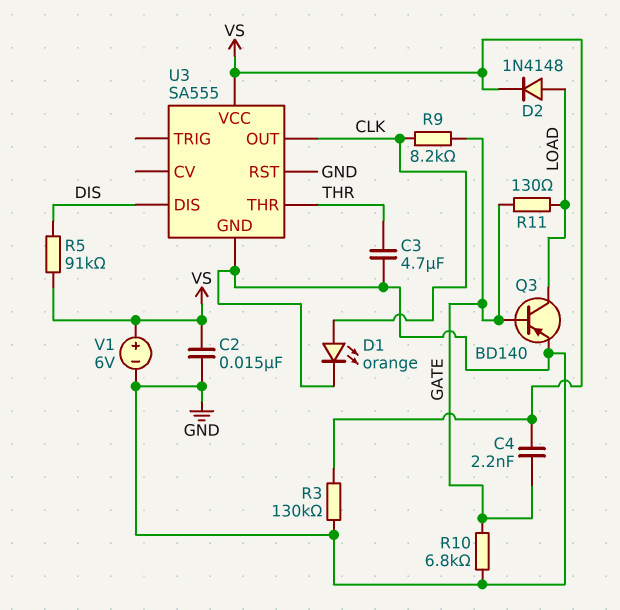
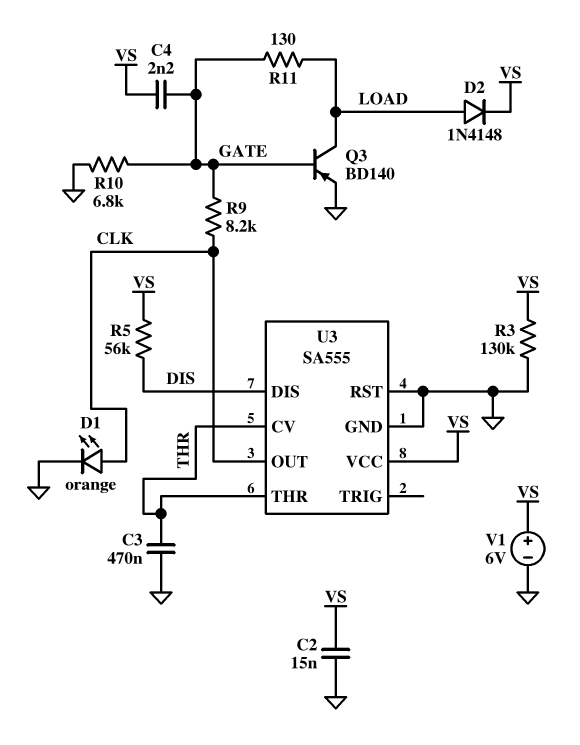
C3: 4.7uF (GND, THR) -> 470nF (GND, THR)
R5: 91k (DIS, VS) -> 56k (DIS, VS)
U3 pin CV: none -> THR

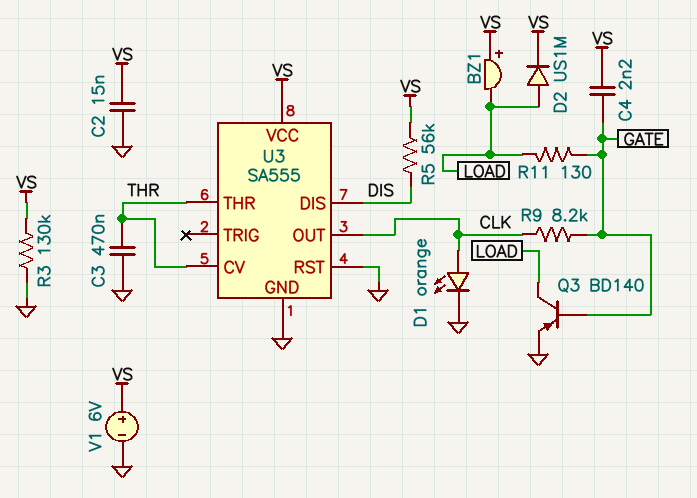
BZ1: none -> buzzer (plus VS, minus LOAD)
D2: diode 1N4148 (A LOAD, K VS) -> diode US1M (A LOAD, K VS)
R10: 6.8k (GATE, GND) -> none

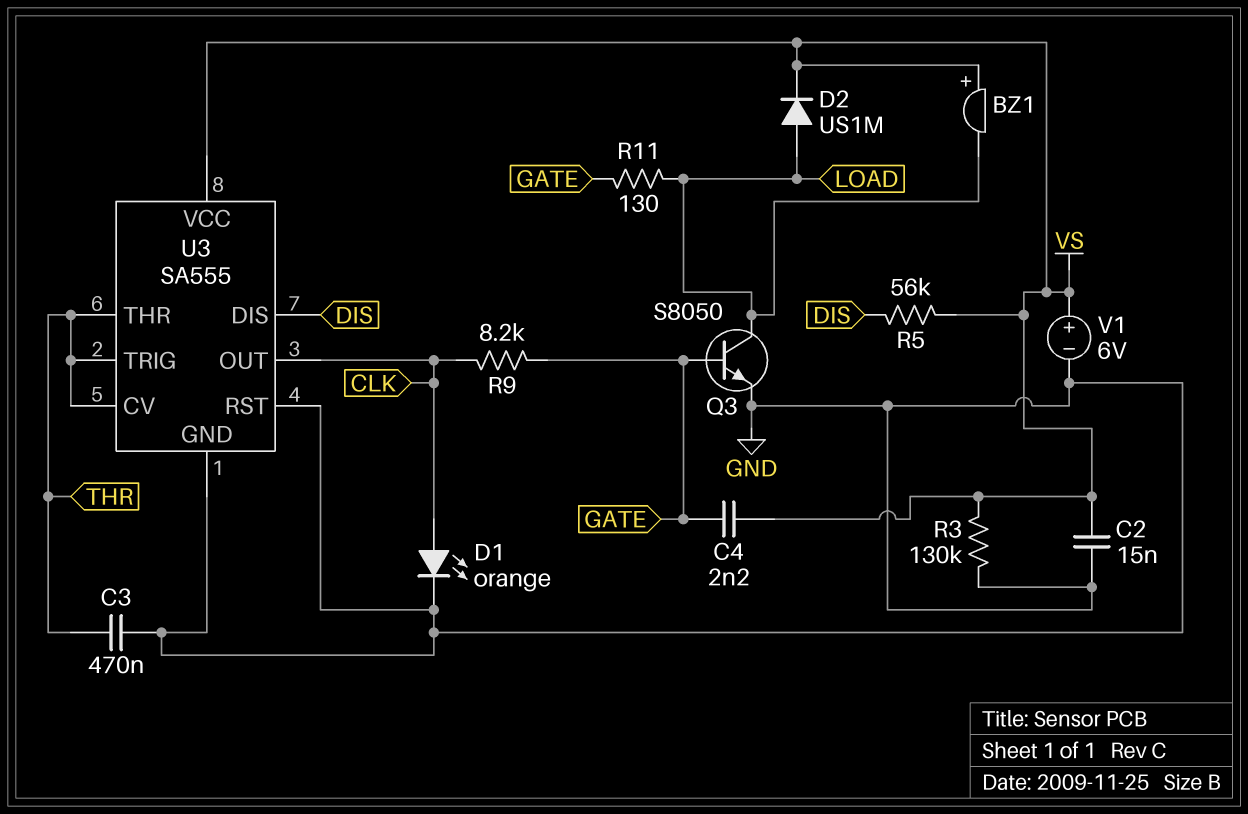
Q3: PNP BD140 (B GATE, C LOAD, E GND) -> NPN S8050 (B GATE, C LOAD, E GND)
U3 pin TRIG: none -> THR

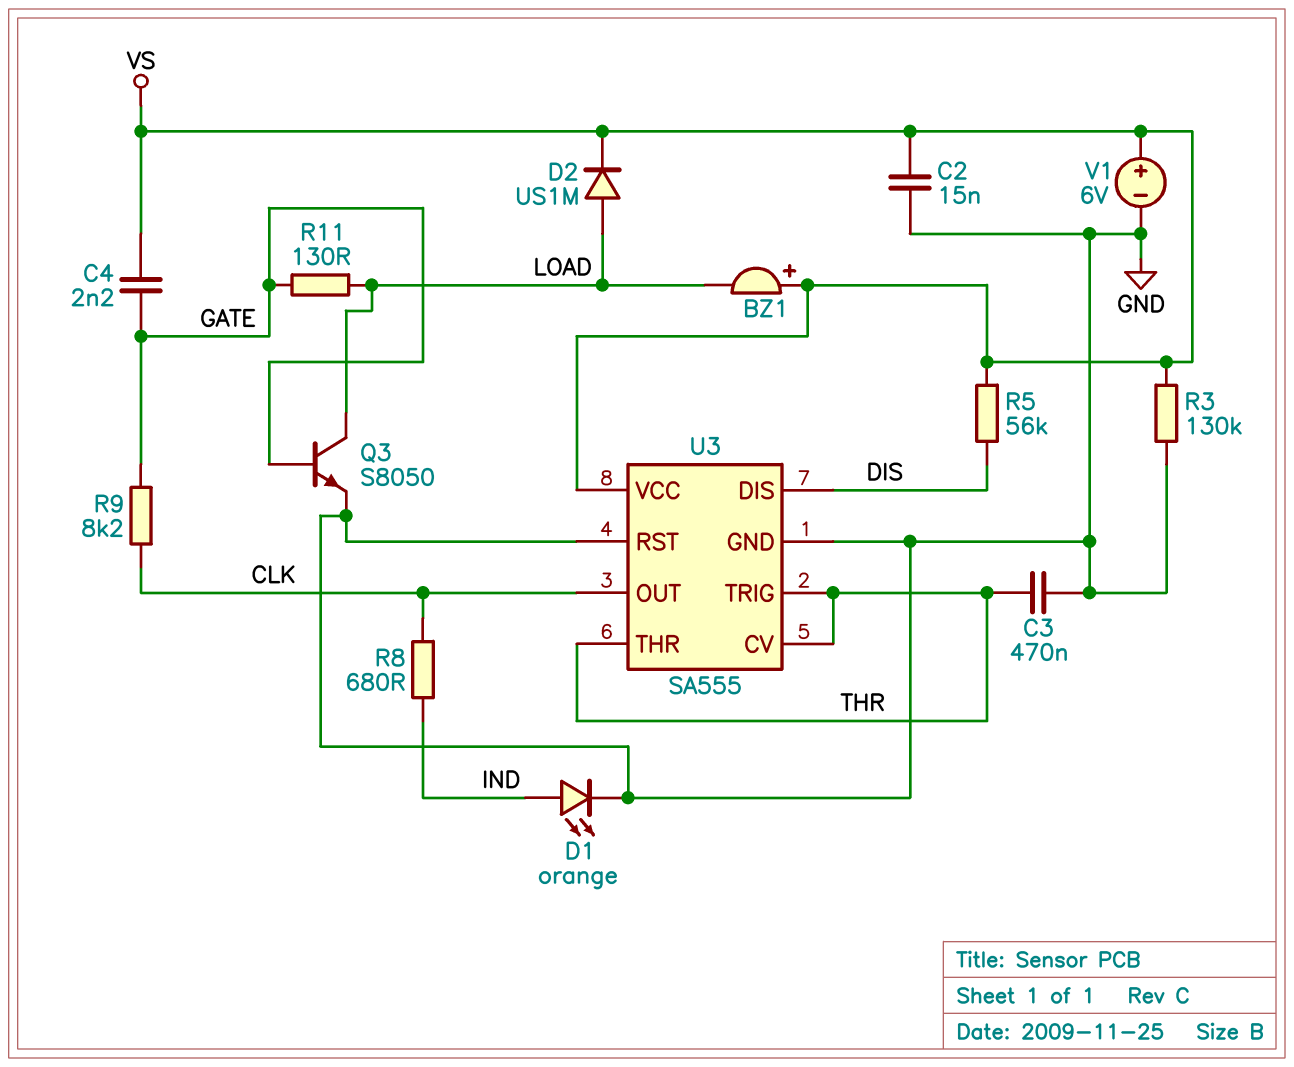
D1: LED orange (A CLK, K GND) -> LED orange (A IND, K GND)
R8: none -> 680 (CLK, IND)

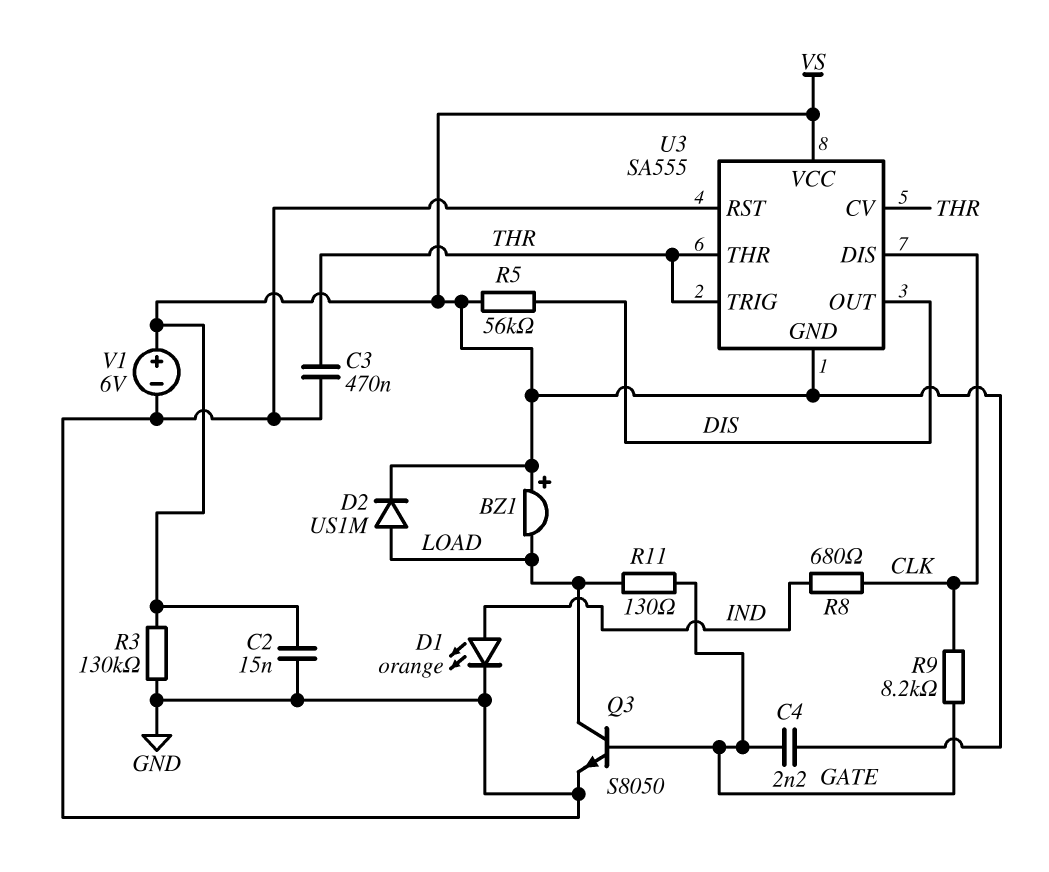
U3 pin DIS: DIS -> CLK
U3 pin GND: GND -> VS
U3 pin OUT: CLK -> DIS

